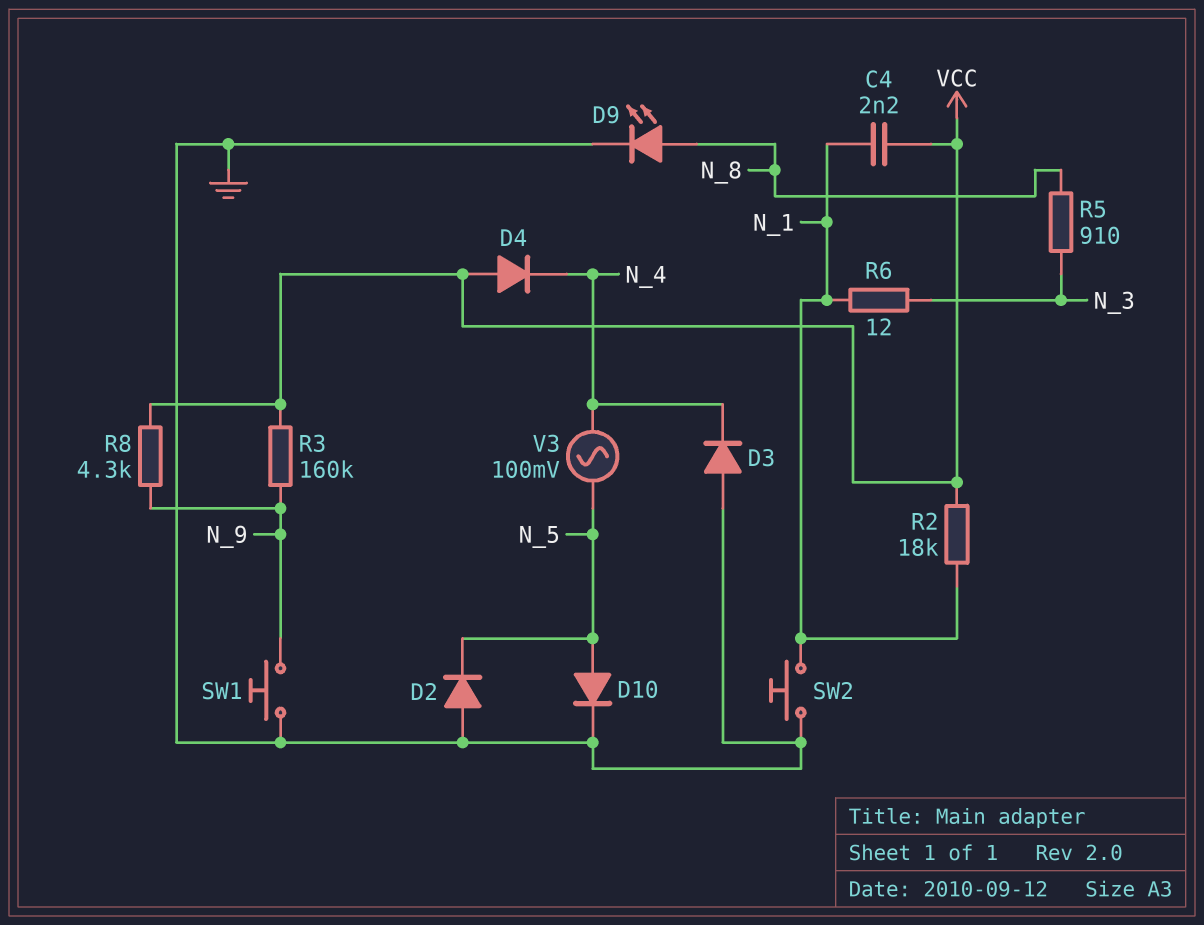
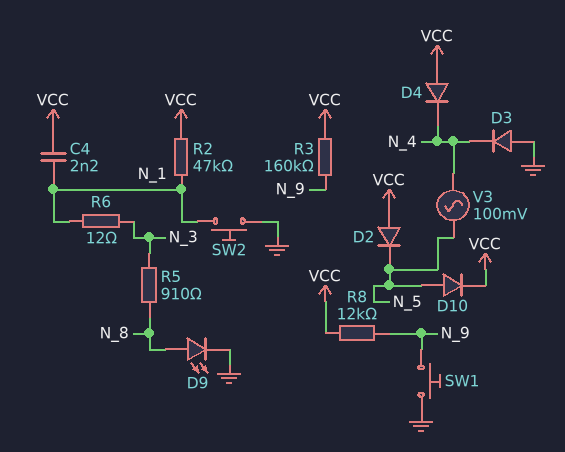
D2: diode (A GND, K N_5) -> diode (A VCC, K N_5)
D10: diode (A N_5, K GND) -> diode (A N_5, K VCC)
R2: 18k (N_1, VCC) -> 47k (N_1, VCC)
R8: 4.3k (N_9, VCC) -> 12k (N_9, VCC)

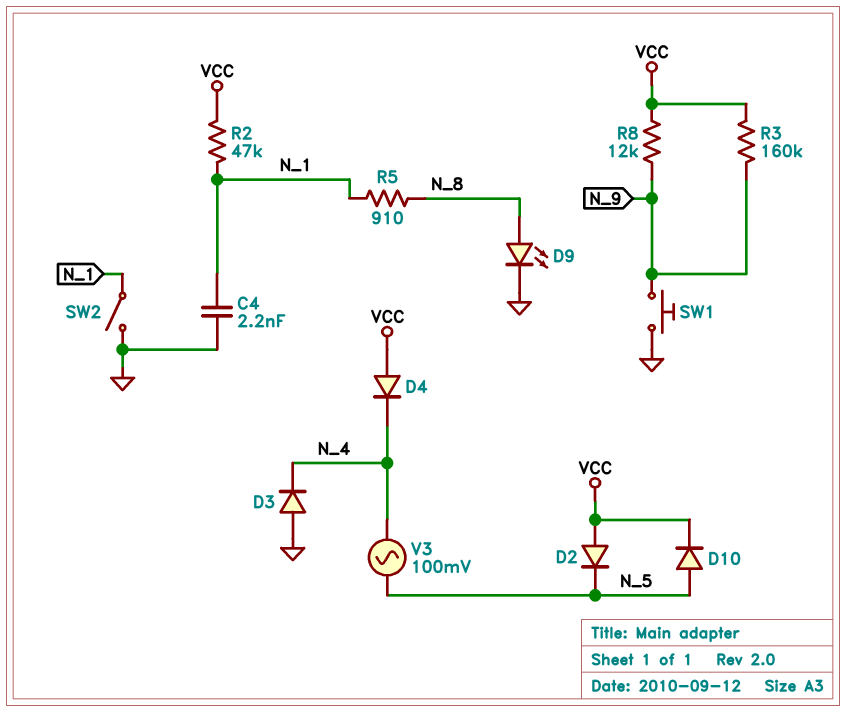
C4: 2.2nF (N_1, VCC) -> 2.2nF (GND, N_1)
R5: 910 (N_3, N_8) -> 910 (N_1, N_8)
R6: 12 (N_1, N_3) -> none
SW2: button (GND, N_1) -> switch (GND, N_1)

